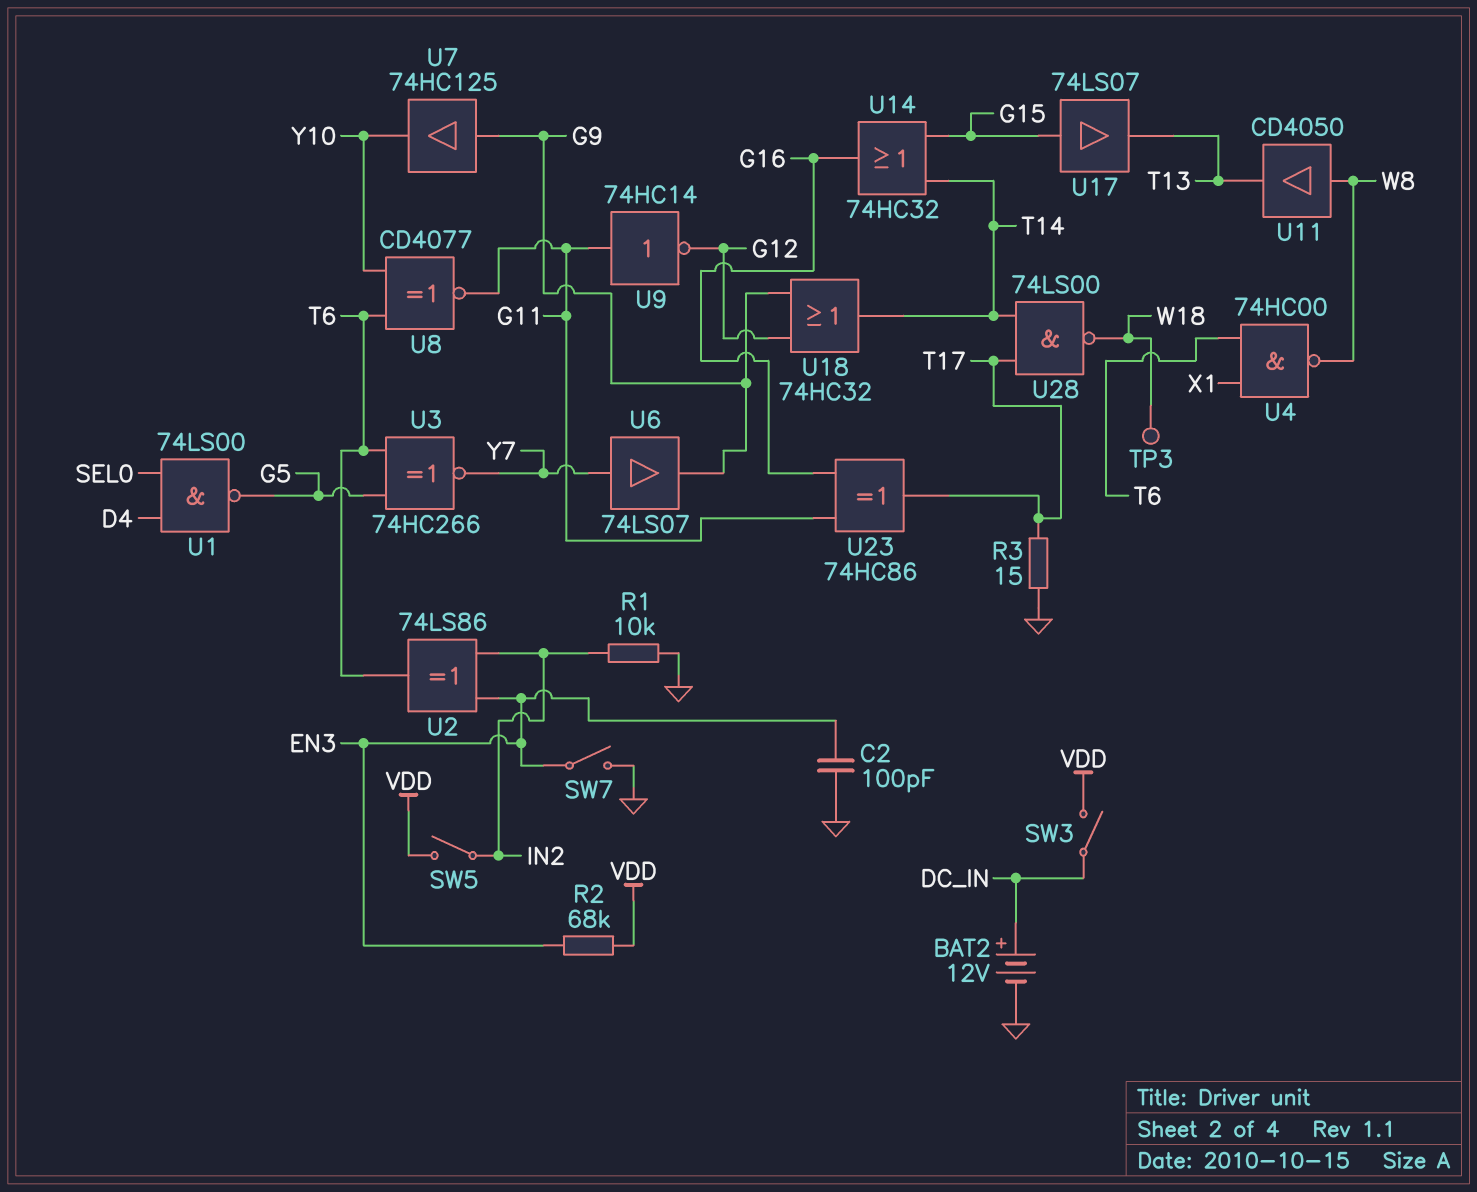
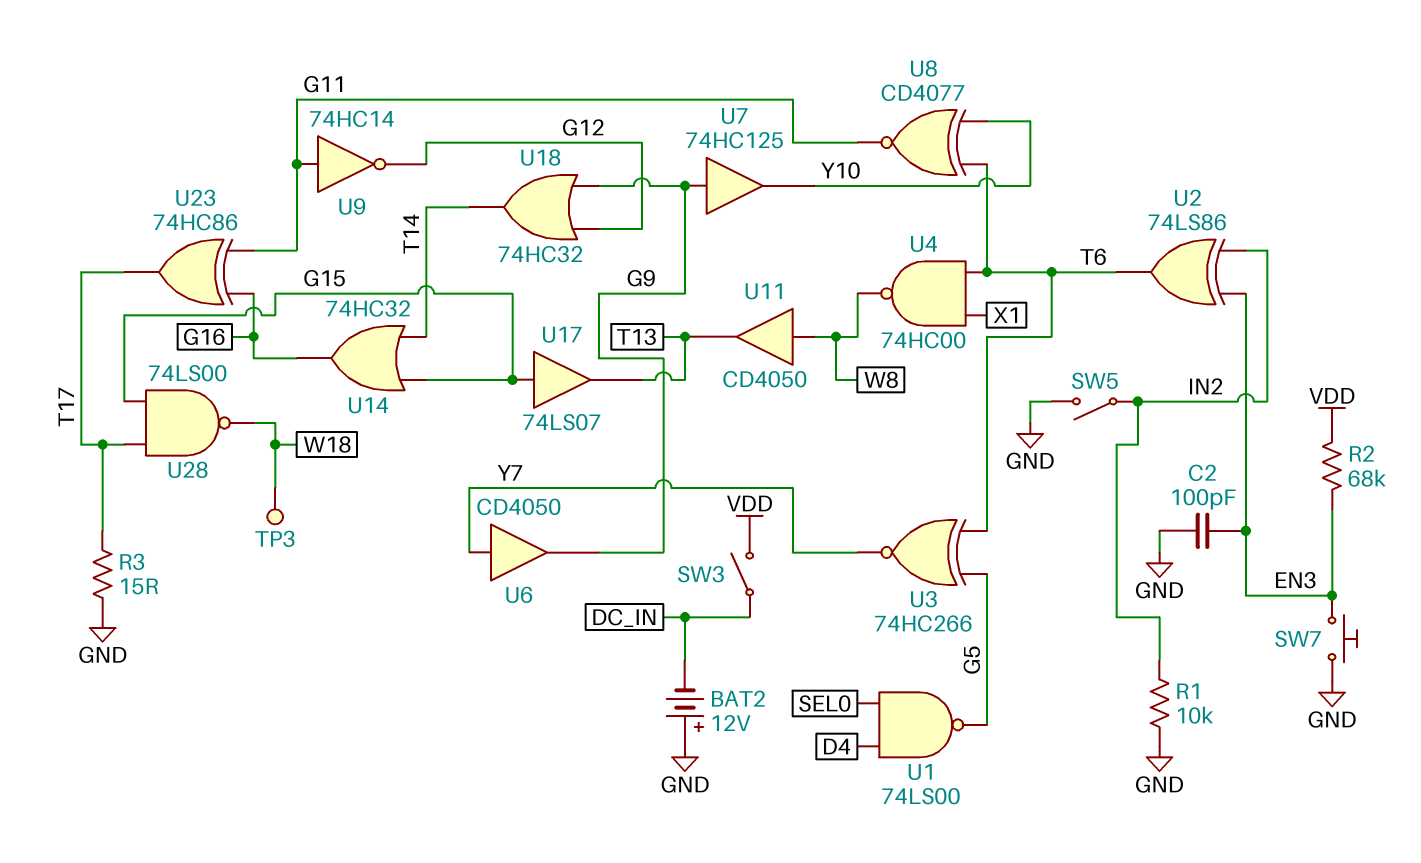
BAT2: 12V (plus DC_IN, minus GND) -> 12V (plus GND, minus DC_IN)
SW5: switch (IN2, VDD) -> switch (GND, IN2)
SW7: switch (EN3, GND) -> button (EN3, GND)
U6: buffer 74LS07 (in Y7, out G9) -> buffer CD4050 (in Y7, out G9)
U28: NAND 74LS00 (in T14, in T17, out W18) -> NAND 74LS00 (in G15, in T17, out W18)

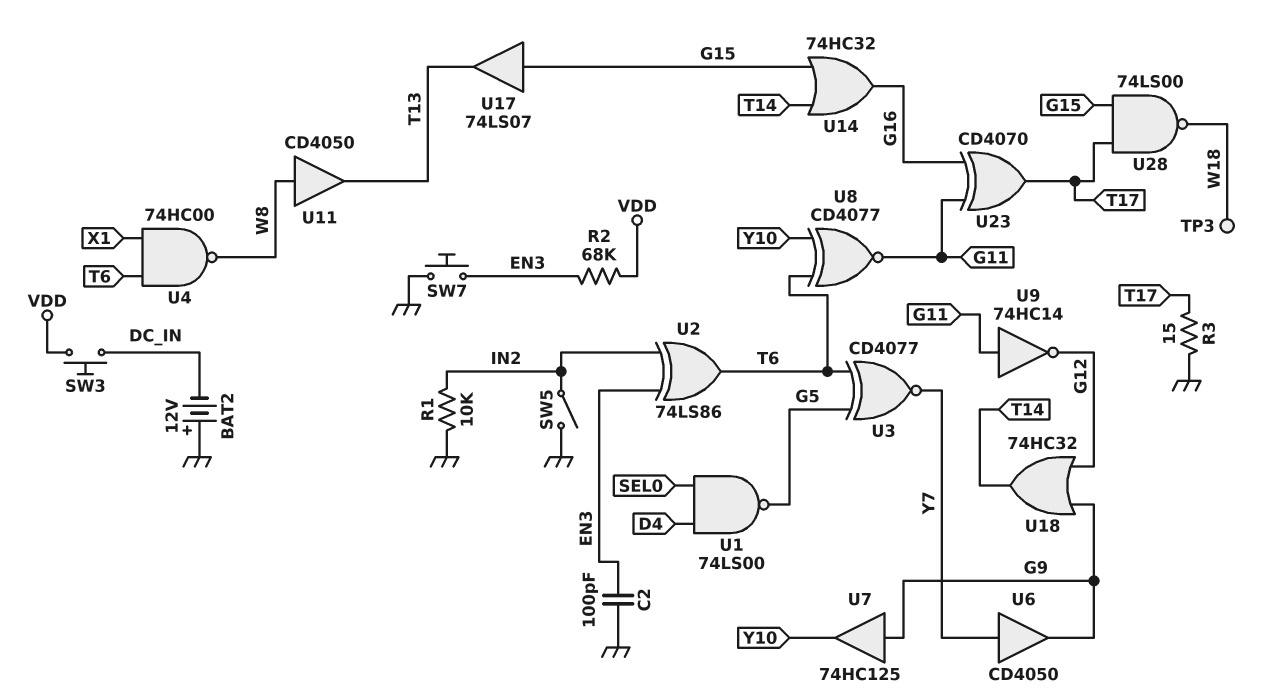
SW3: switch (DC_IN, VDD) -> button (DC_IN, VDD)
U3: XNOR 74HC266 (in G5, in T6, out Y7) -> XNOR CD4077 (in G5, in T6, out Y7)
U23: XOR 74HC86 (in G11, in G16, out T17) -> XOR CD4070 (in G11, in G16, out T17)

